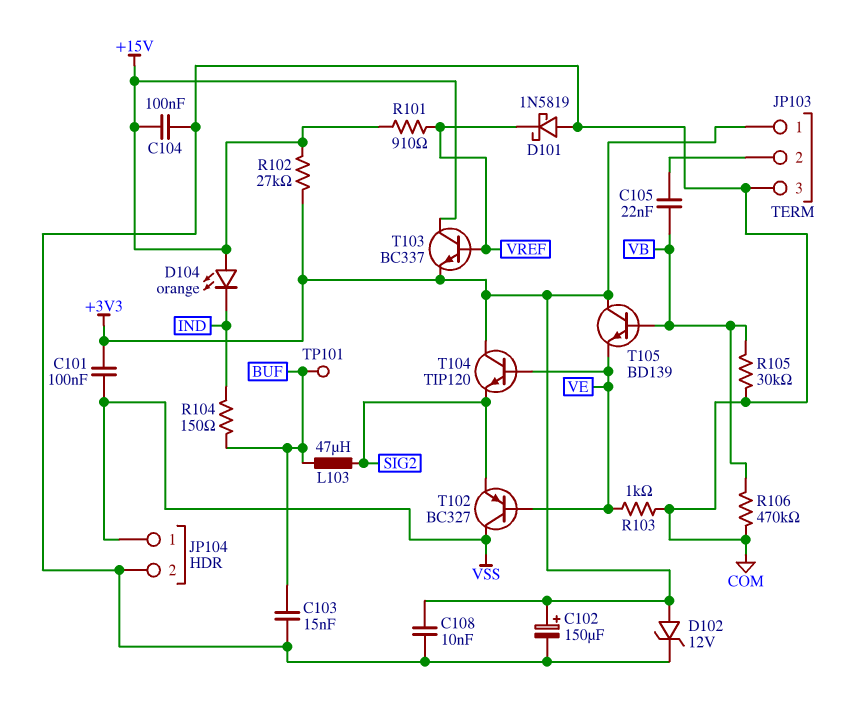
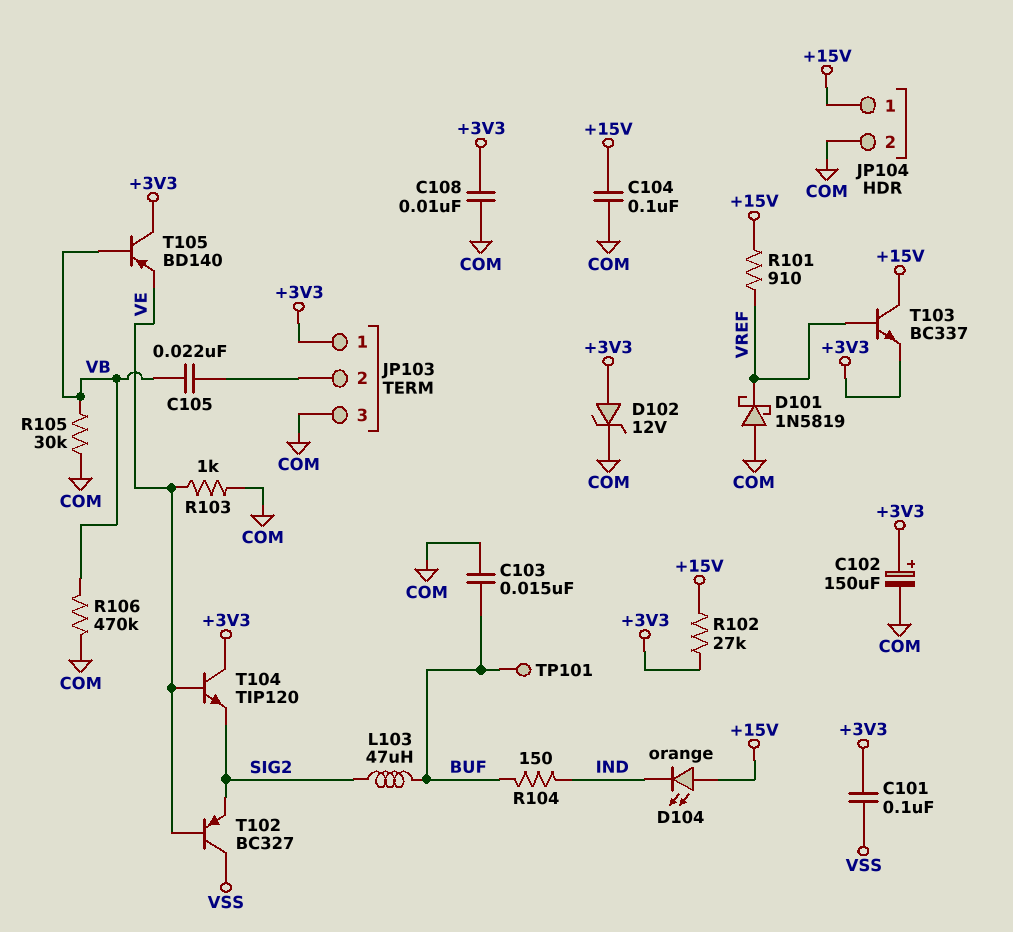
JP104 pin 1: VSS -> +15V
T105: NPN BD139 (B VB, C +3V3, E VE) -> PNP BD140 (B VB, C +3V3, E VE)

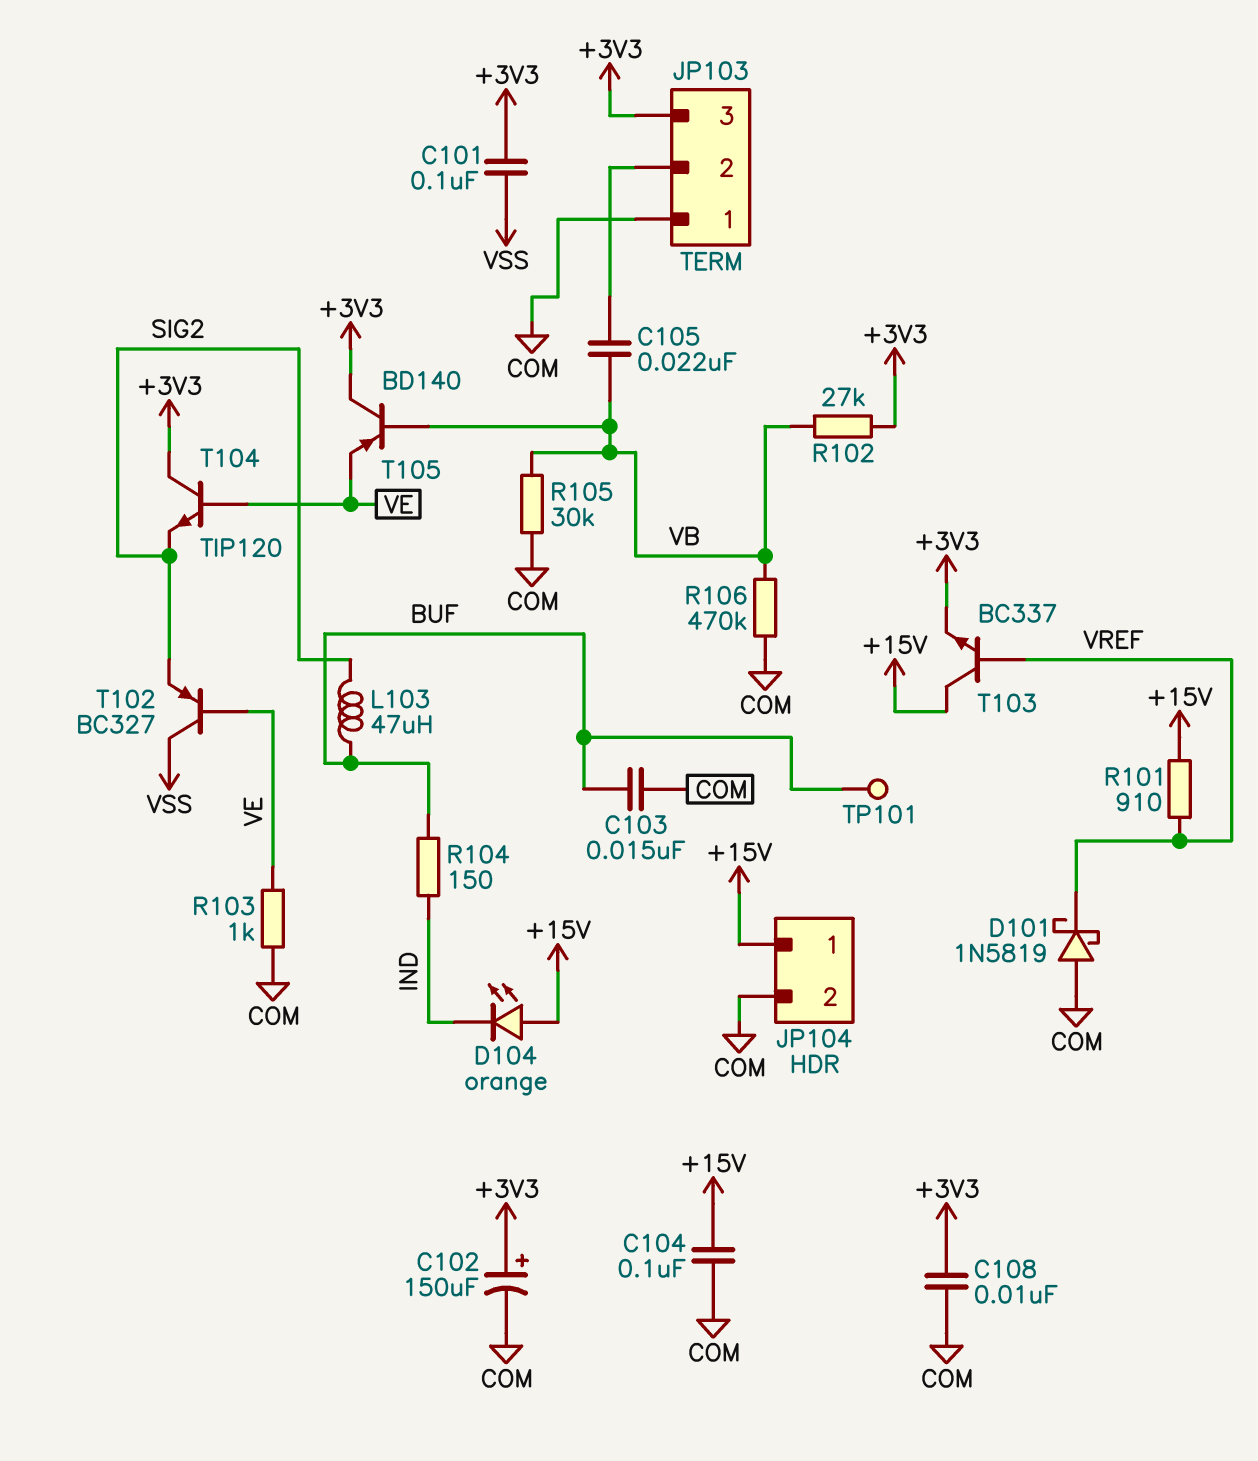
D102: zener 12V (A +3V3, K COM) -> none
JP103 pin 1: +3V3 -> COM
JP103 pin 3: COM -> +3V3
R102: 27k (+3V3, +15V) -> 27k (+3V3, VB)

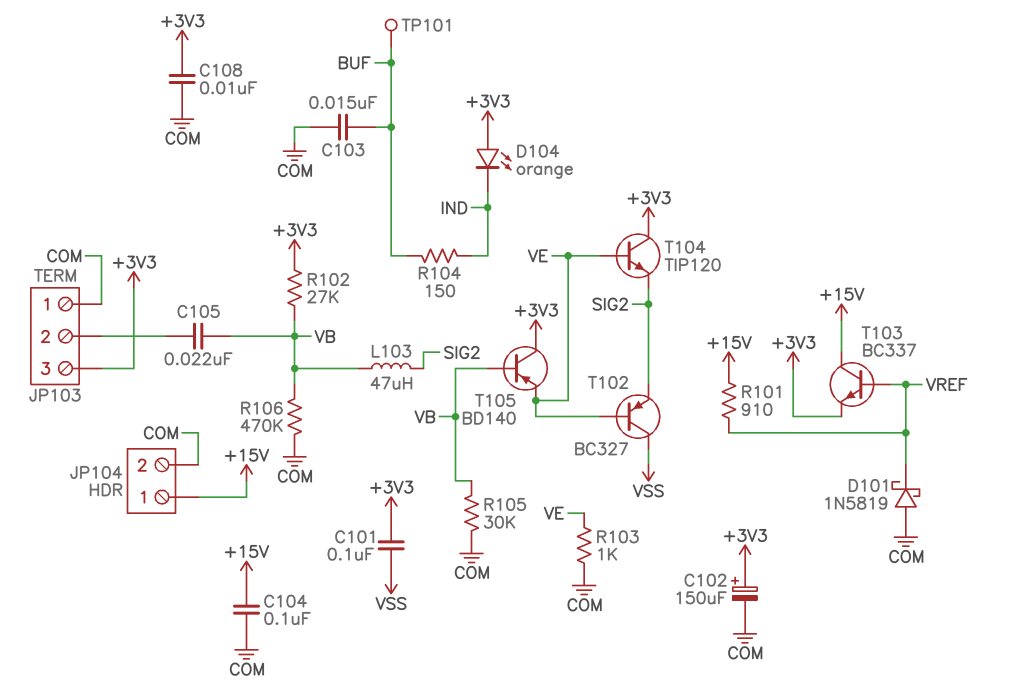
D104: LED orange (A +15V, K IND) -> LED orange (A +3V3, K IND)
L103: 47uH (BUF, SIG2) -> 47uH (SIG2, VB)

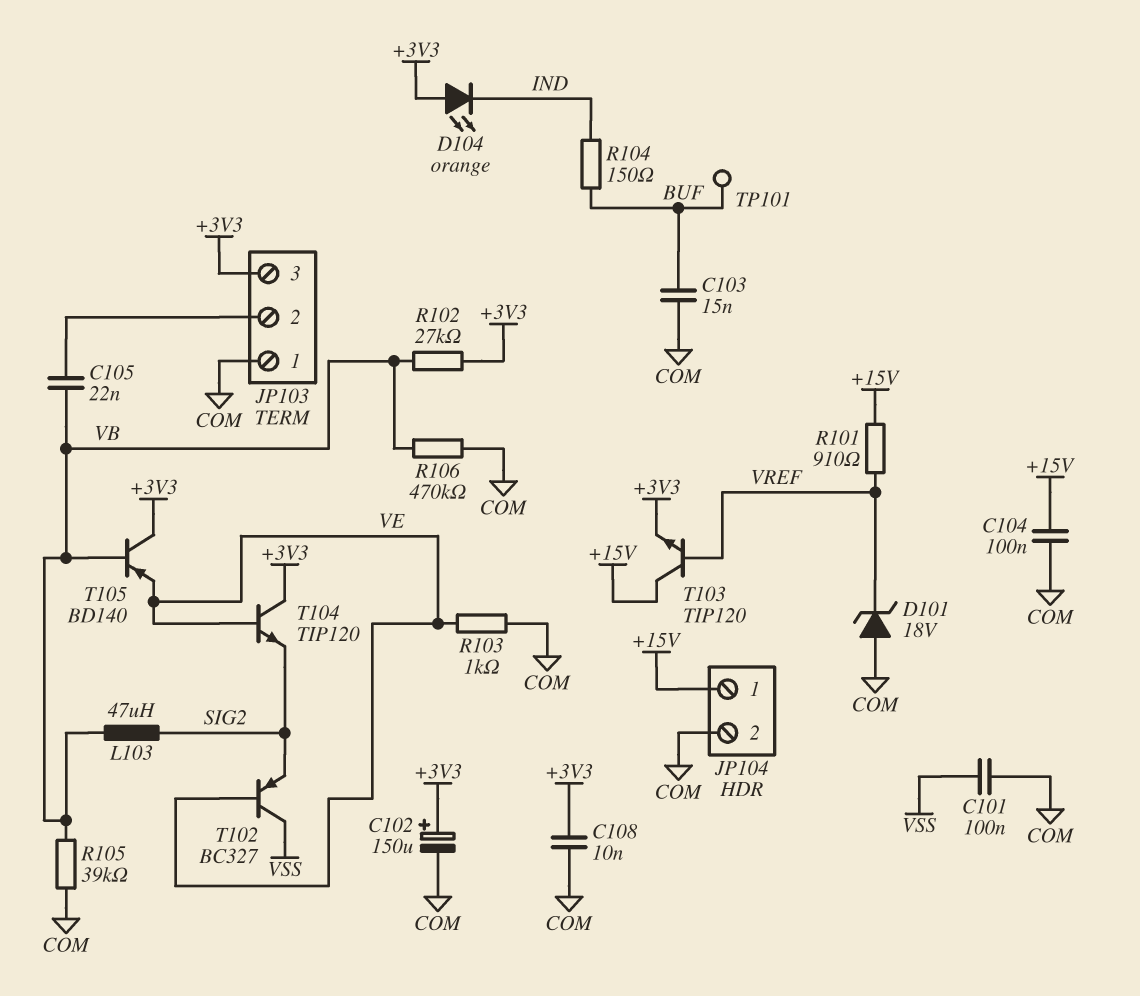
C101: 100nF (+3V3, VSS) -> 100nF (COM, VSS)
D101: schottky 1N5819 (A COM, K VREF) -> zener 18V (A COM, K VREF)
R105: 30k (COM, VB) -> 39k (COM, VB)
T103: NPN BC337 (B VREF, C +15V, E +3V3) -> NPN TIP120 (B VREF, C +15V, E +3V3)

